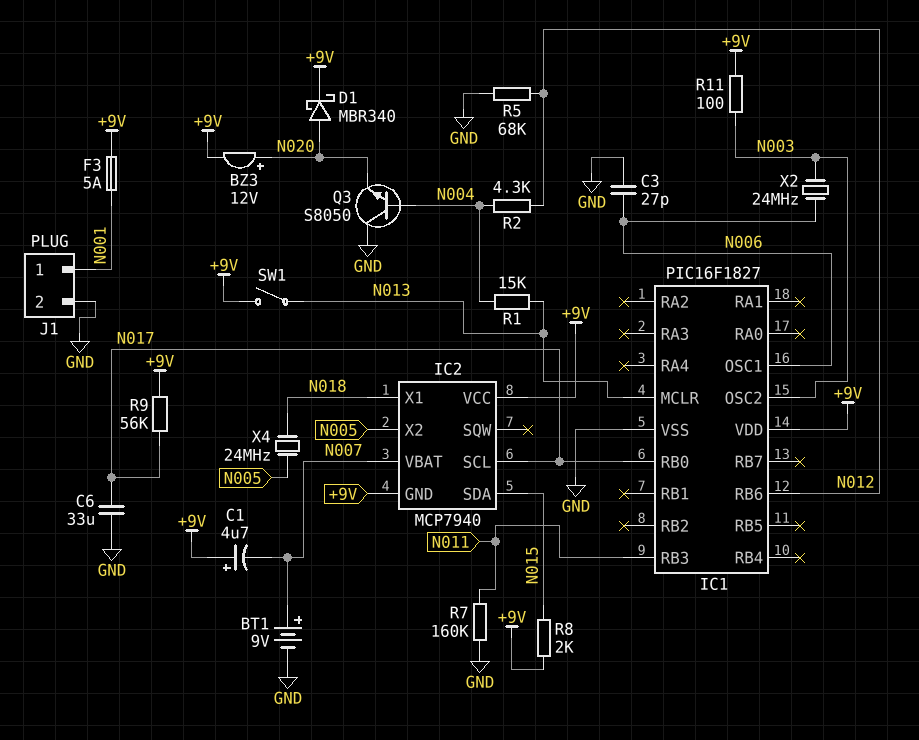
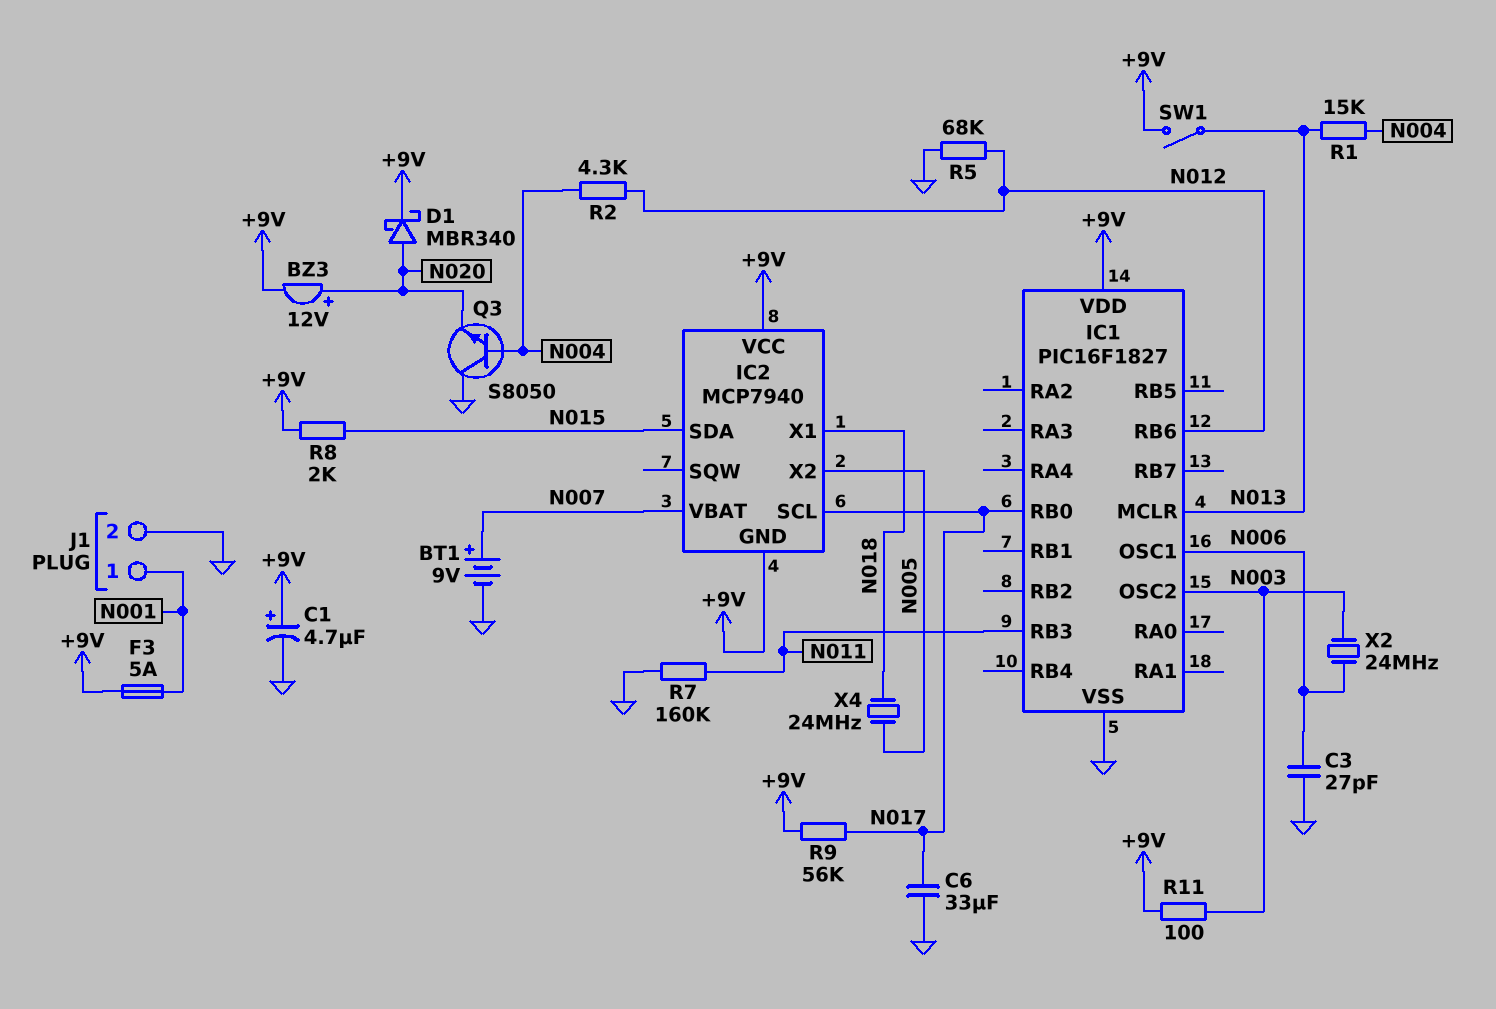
C1: 4.7uF (plus +9V, minus N007) -> 4.7uF (plus +9V, minus GND)

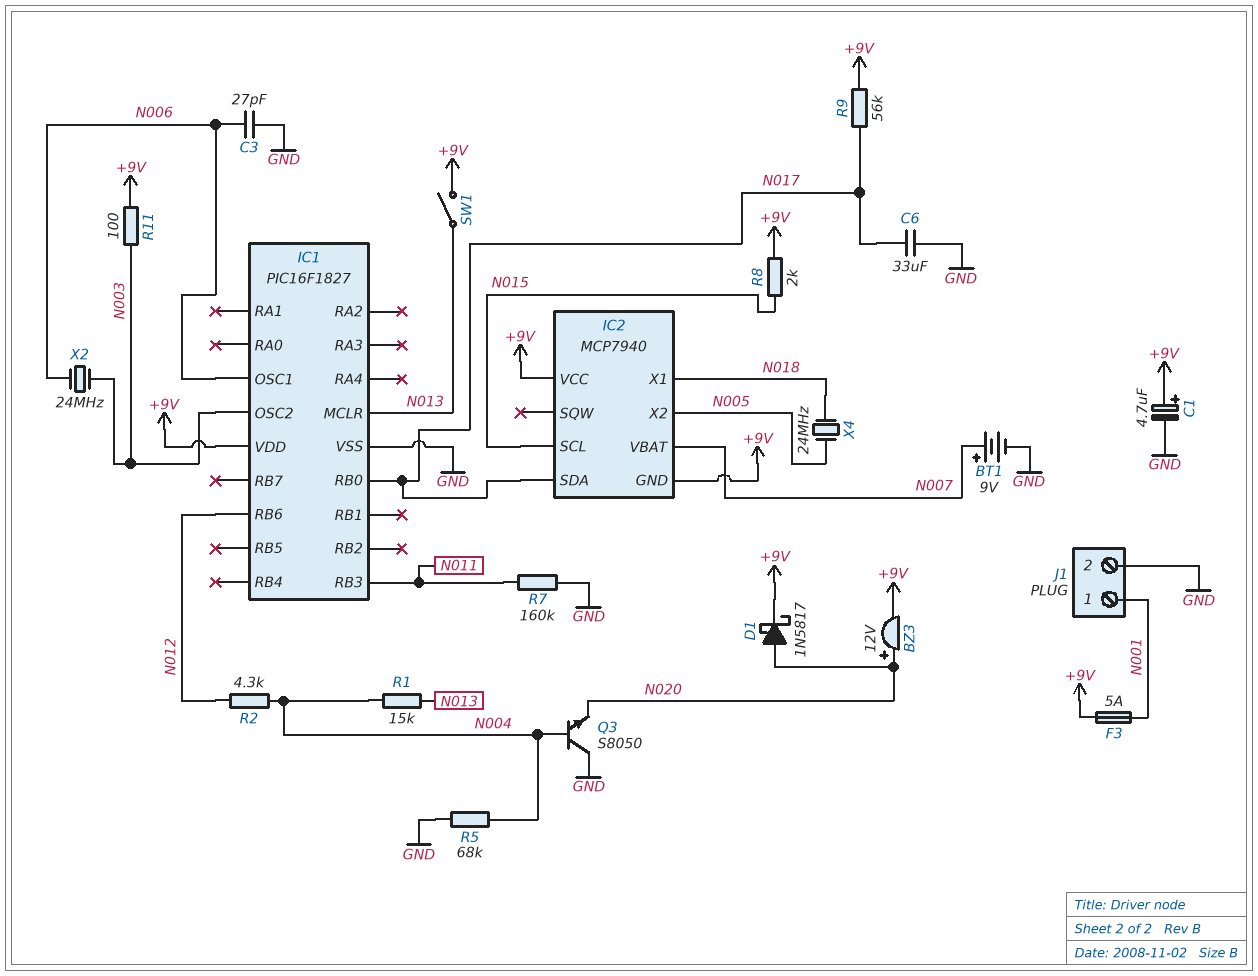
D1: schottky MBR340 (A N020, K +9V) -> schottky 1N5817 (A N020, K +9V)
IC2 pin SCL: N017 -> N015
IC2 pin SDA: N015 -> N017
R5: 68k (GND, N012) -> 68k (GND, N004)

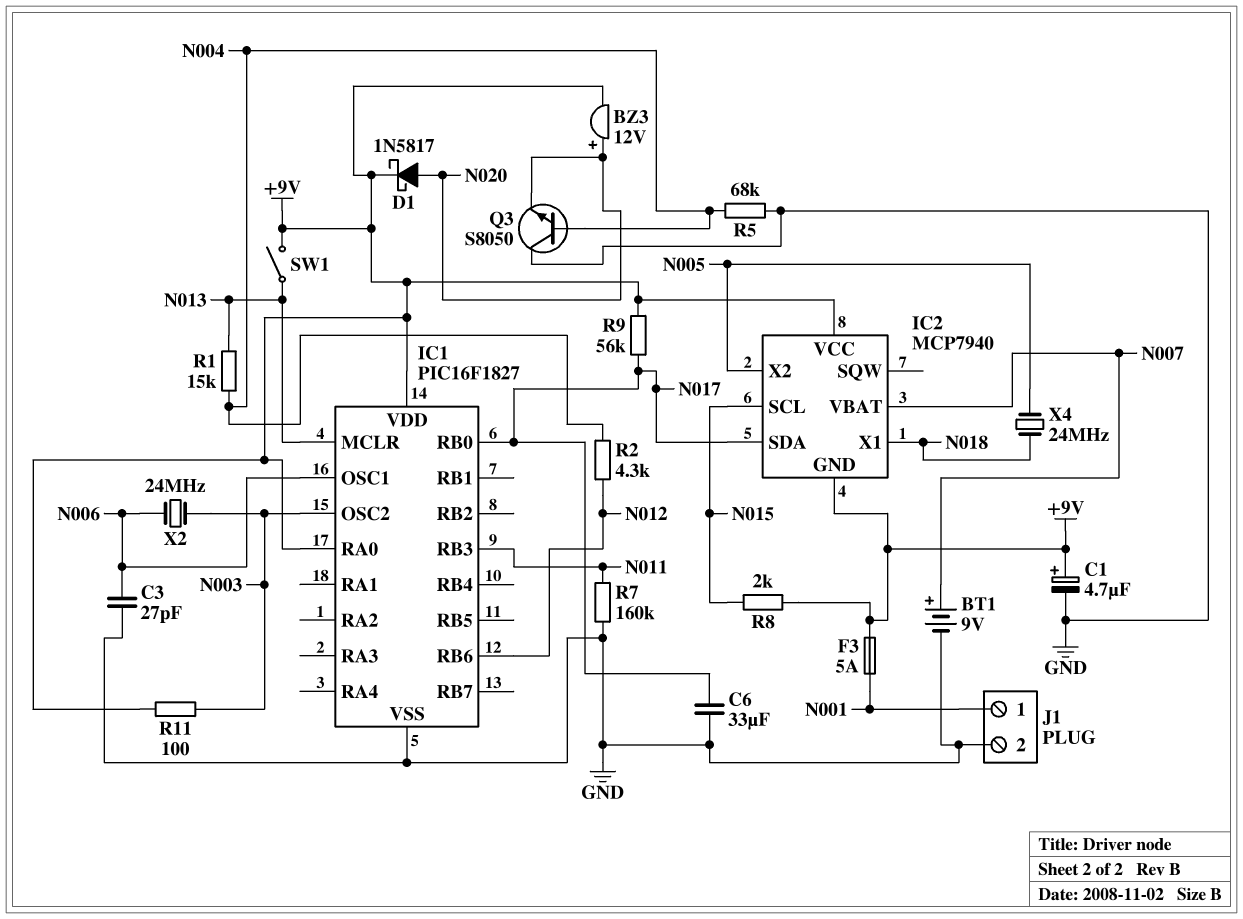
IC1 pin RA0: none -> +9V

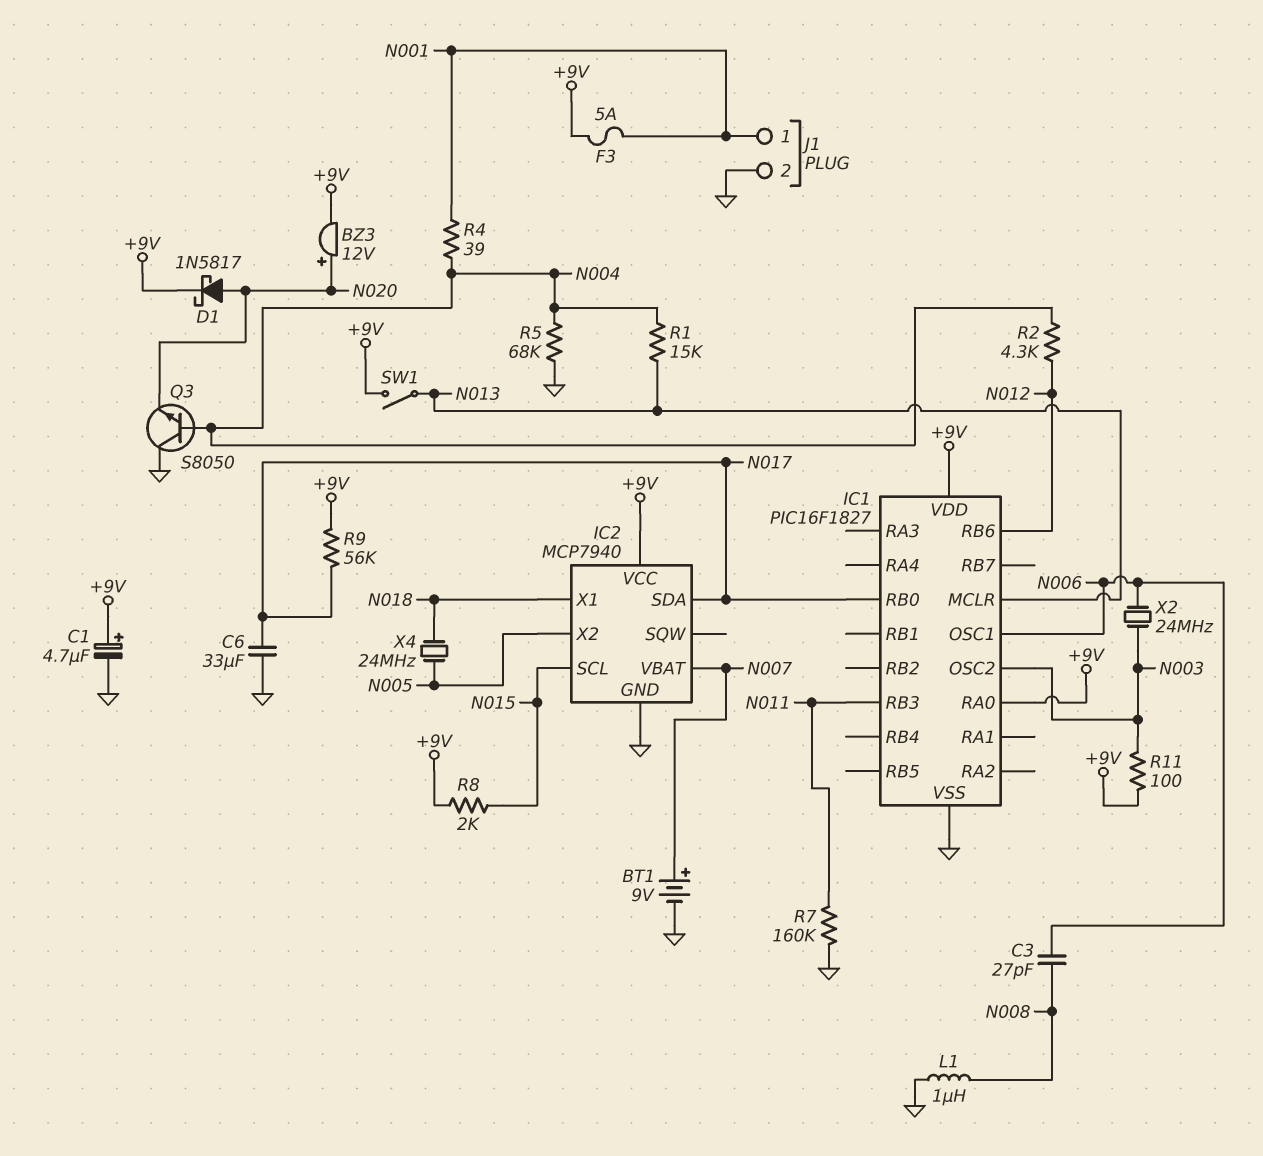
C3: 27pF (GND, N006) -> 27pF (N006, N008)
IC2 pin GND: +9V -> GND
L1: none -> 1uH (GND, N008)
R4: none -> 39 (N001, N004)

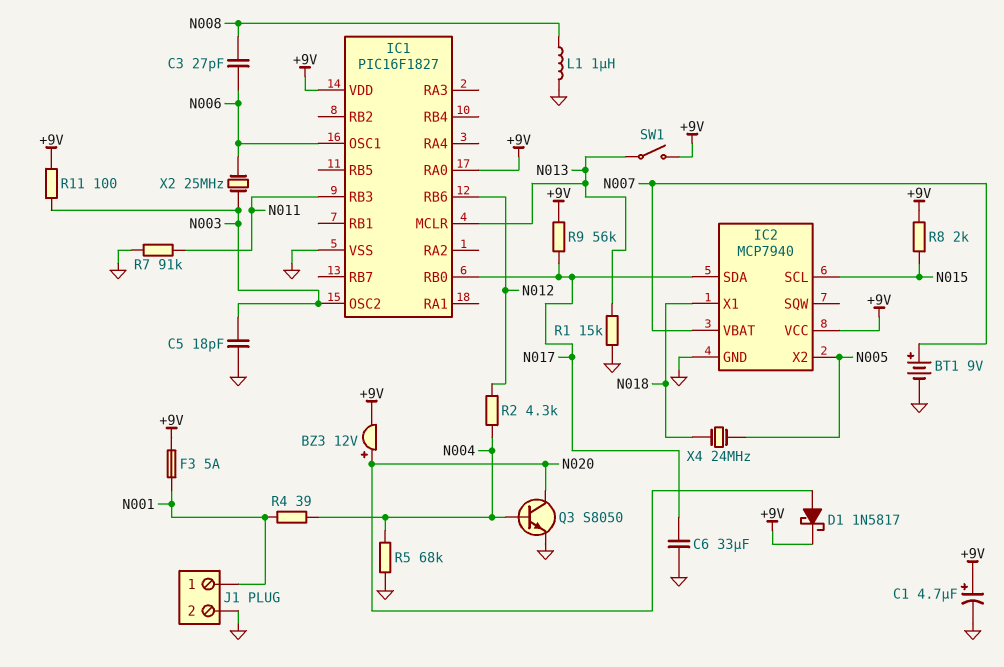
C5: none -> 18pF (GND, N003)
Q3: NPN S8050 (B N004, C GND, E N020) -> NPN S8050 (B N004, C N020, E GND)
R1: 15k (N004, N013) -> 15k (GND, N013)
R7: 160k (GND, N011) -> 91k (GND, N011)
X2: 24MHz (N003, N006) -> 25MHz (N003, N006)

